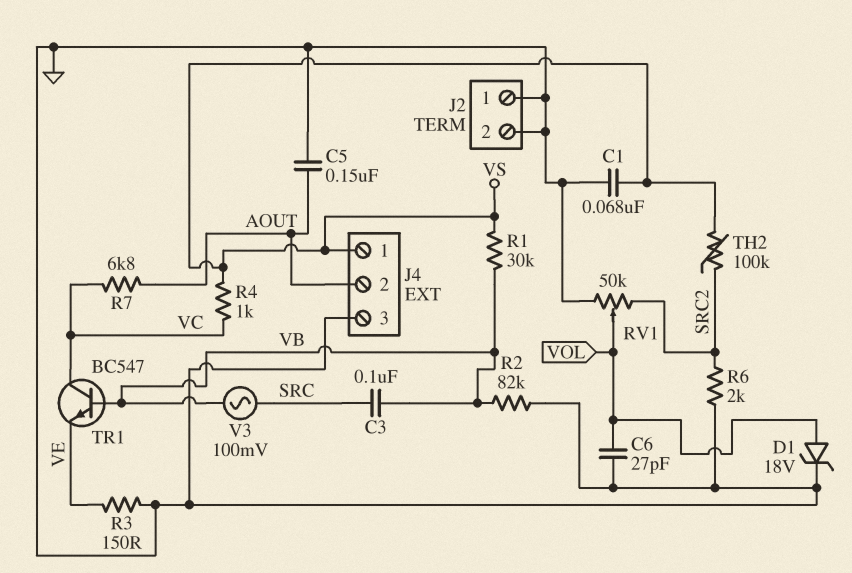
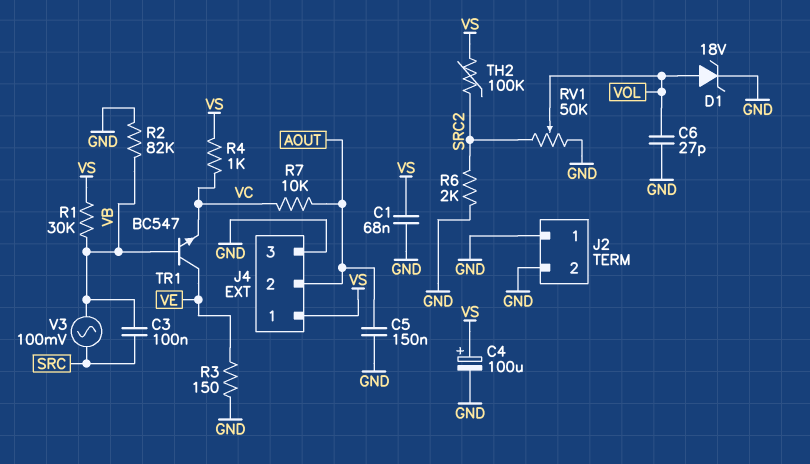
C4: none -> 100uF (plus VS, minus GND)
R7: 6.8k (AOUT, VC) -> 10k (AOUT, VC)
TR1: NPN BC547 (B VB, C VC, E VE) -> NPN BC547 (B VB, C VE, E VC)

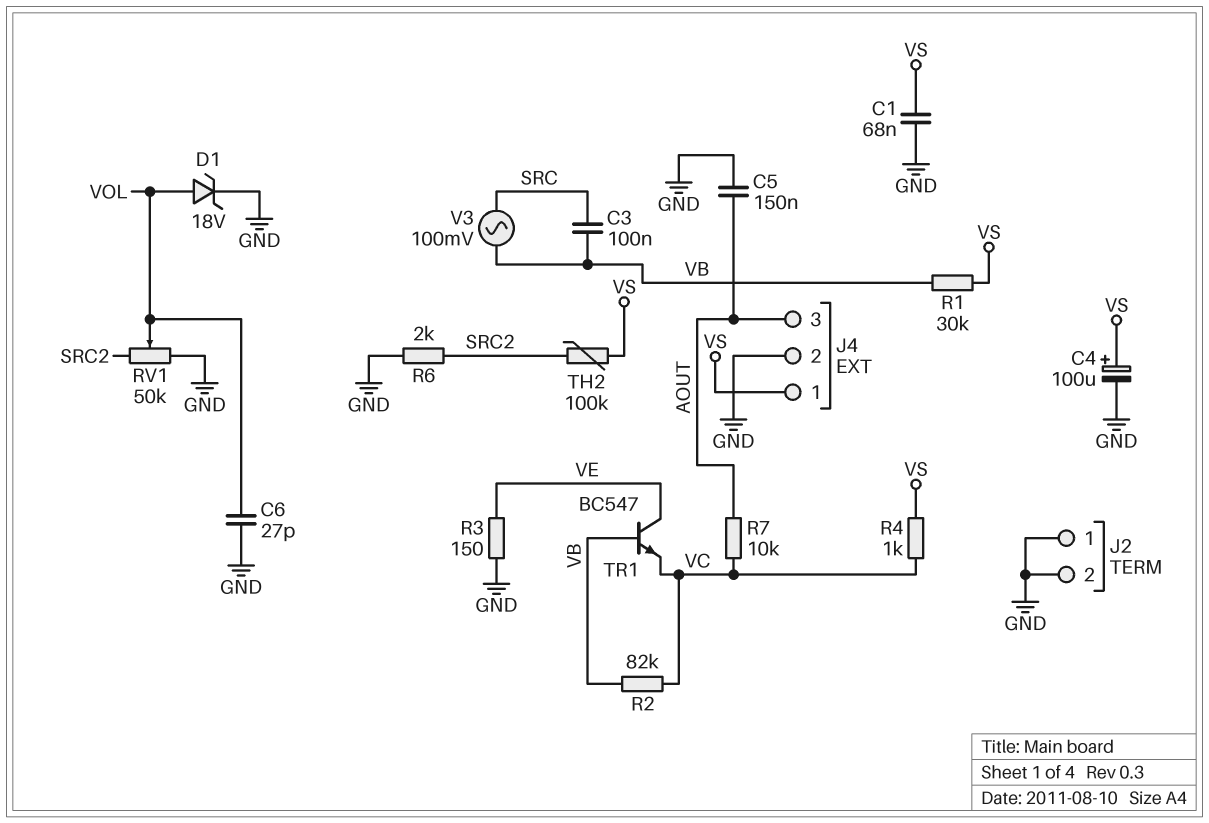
J4 pin 2: AOUT -> GND
J4 pin 3: GND -> AOUT
R2: 82k (GND, VB) -> 82k (VB, VC)

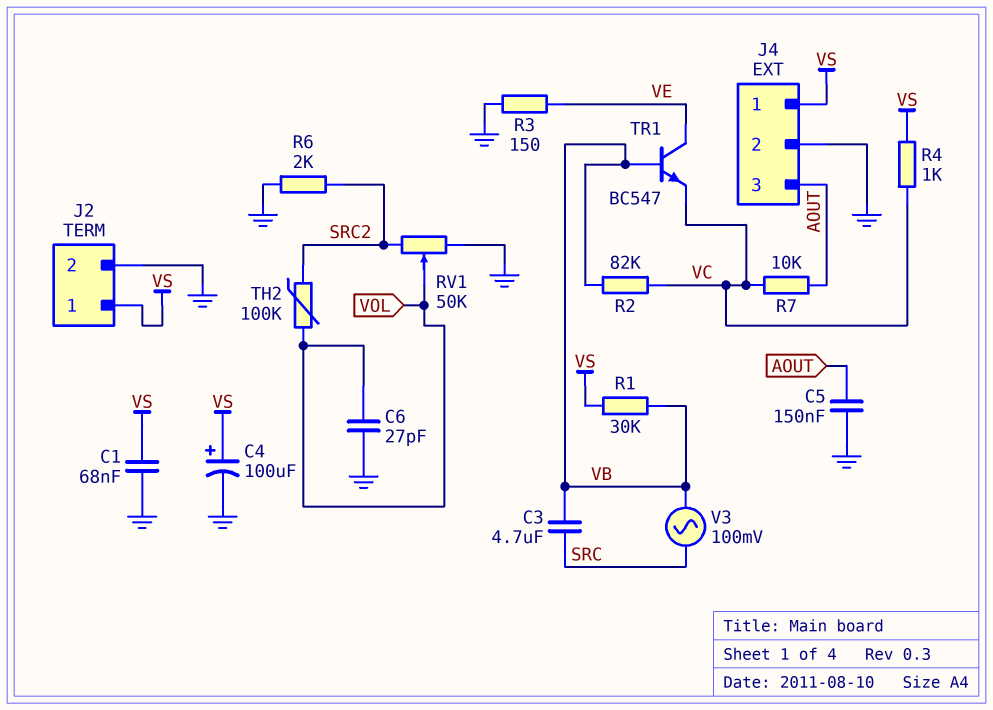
C3: 100nF (SRC, VB) -> 4.7uF (SRC, VB)
D1: zener 18V (A VOL, K GND) -> none
J2 pin 1: GND -> VS
TH2: 100k (SRC2, VS) -> 100k (SRC2, VOL)

